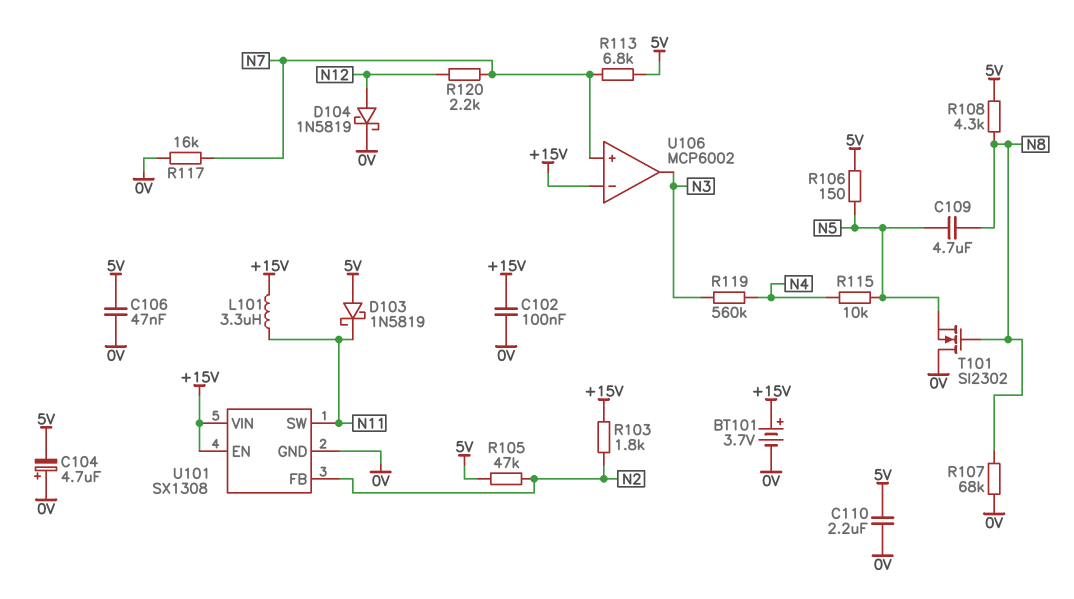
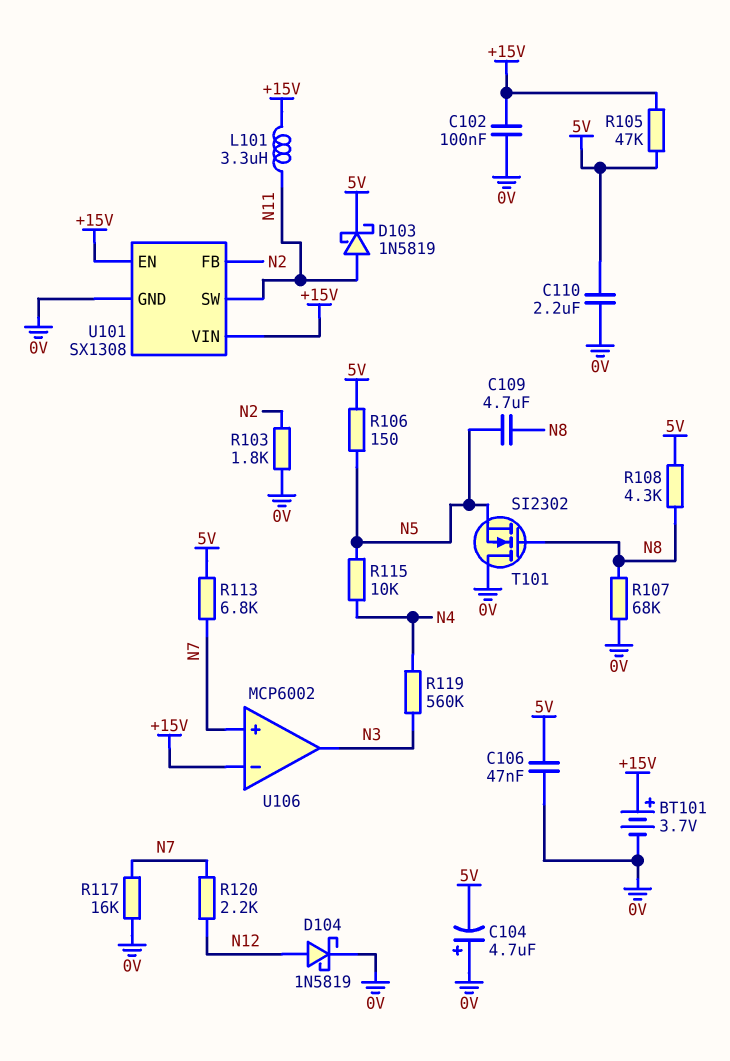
D103: schottky 1N5819 (A 5V, K N11) -> schottky 1N5819 (A N11, K 5V)
R103: 1.8k (+15V, N2) -> 1.8k (0V, N2)
R105: 47k (5V, N2) -> 47k (+15V, 5V)

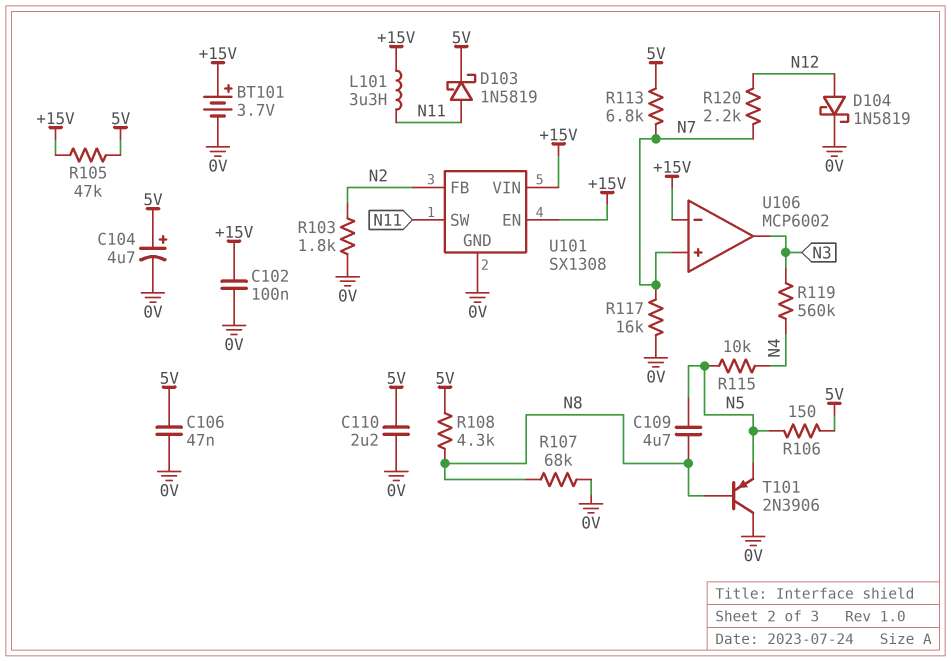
C104: 4.7uF (plus 0V, minus 5V) -> 4.7uF (plus 5V, minus 0V)
T101: NMOS SI2302 (G N8, D 0V, S N5) -> PNP 2N3906 (B N8, C 0V, E N5)

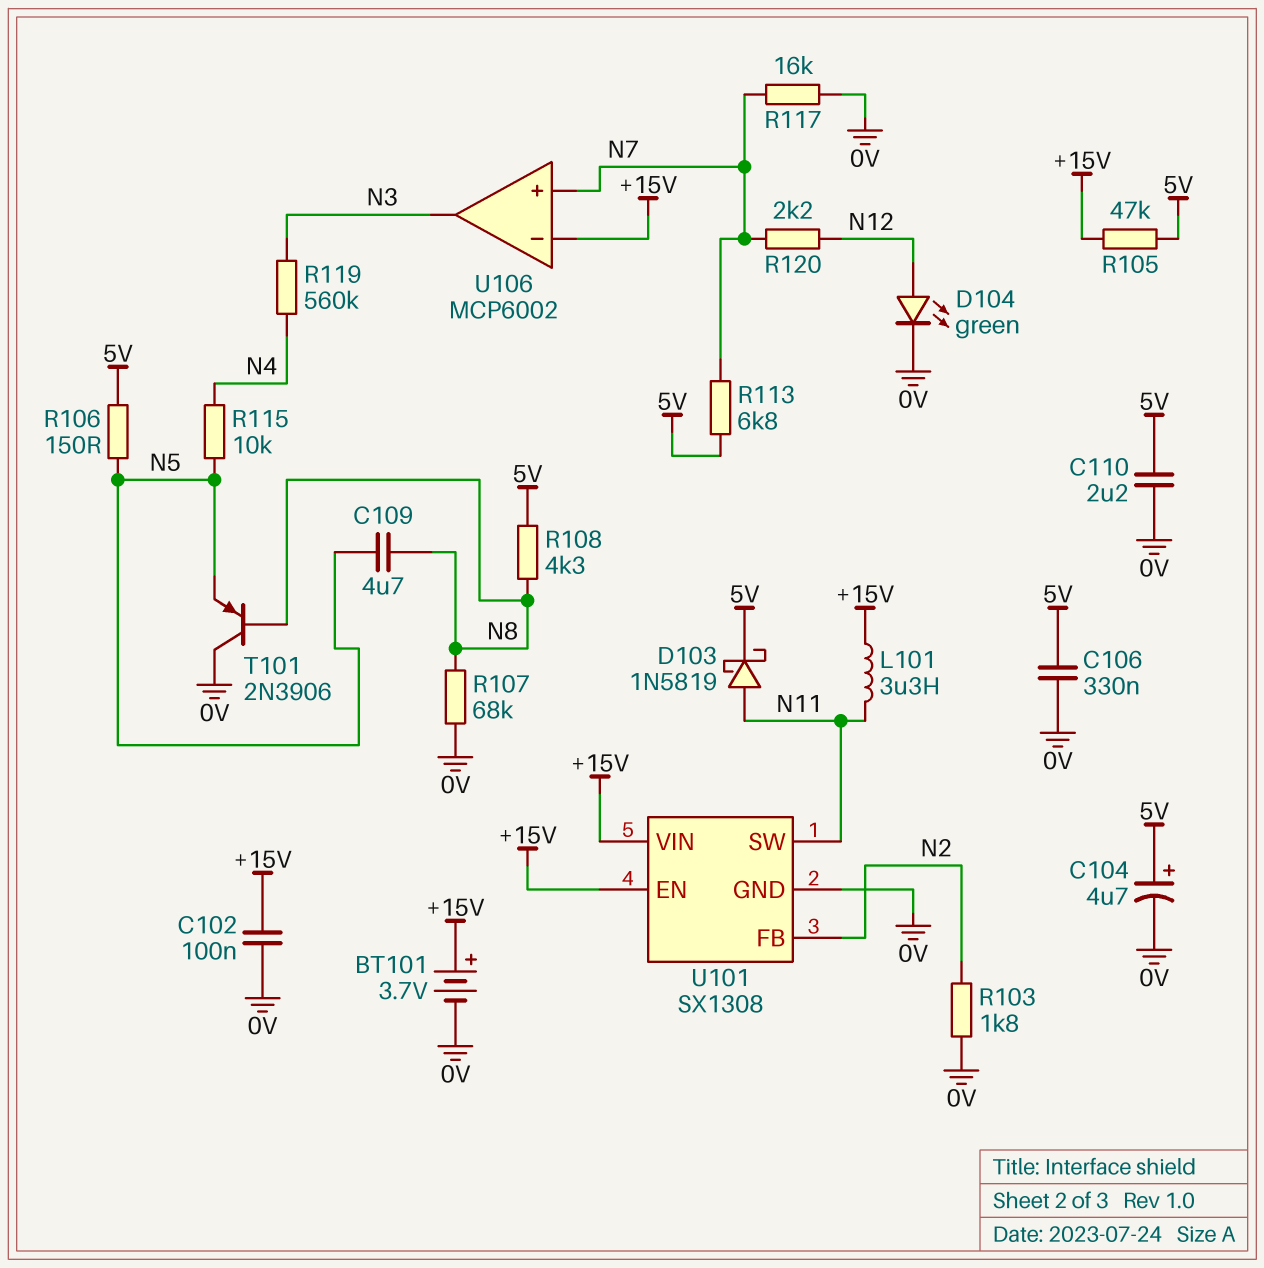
C106: 47nF (0V, 5V) -> 330nF (0V, 5V)
D104: schottky 1N5819 (A N12, K 0V) -> LED green (A N12, K 0V)

